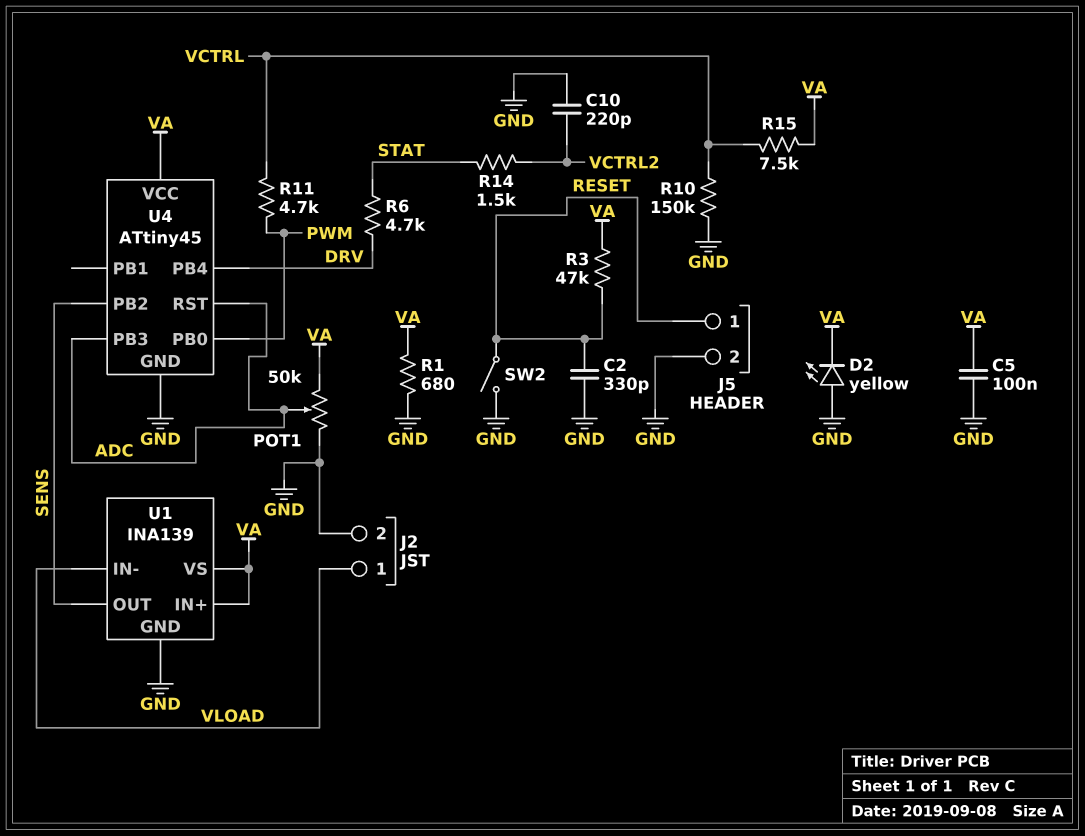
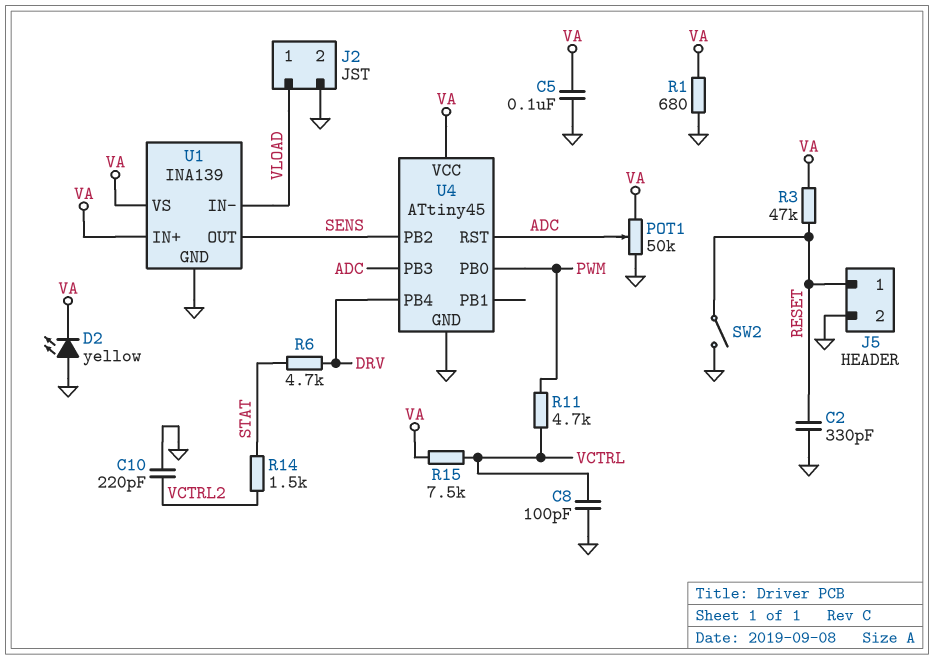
C8: none -> 100pF (GND, VCTRL)
R10: 150k (GND, VCTRL) -> none

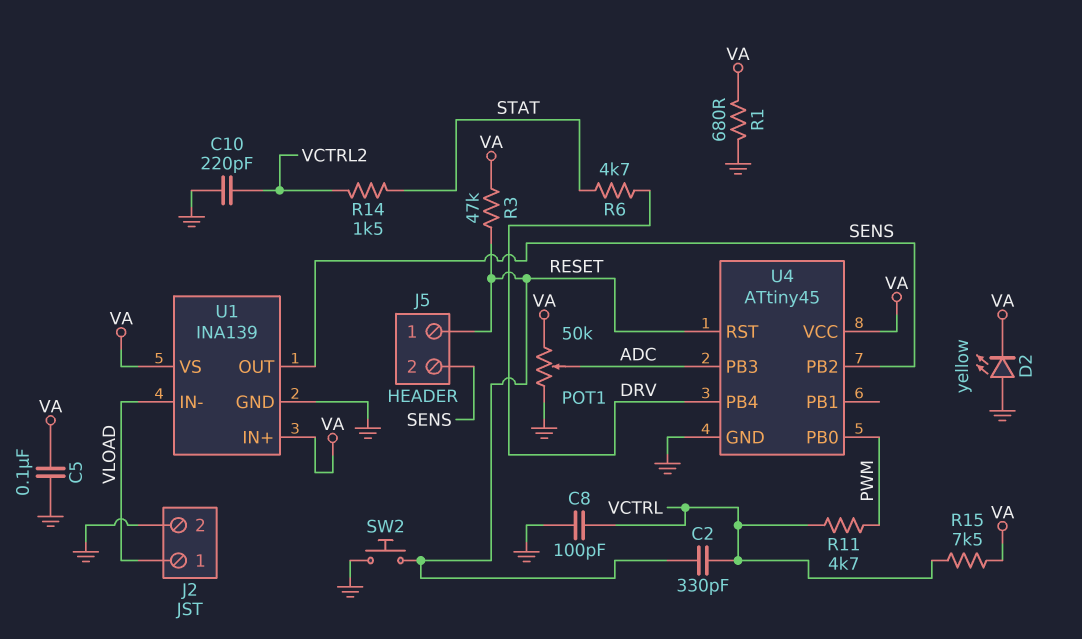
C2: 330pF (GND, RESET) -> 330pF (RESET, VCTRL)
J5 pin 2: GND -> SENS
SW2: switch (GND, RESET) -> button (GND, RESET)
U4 pin RST: ADC -> RESET

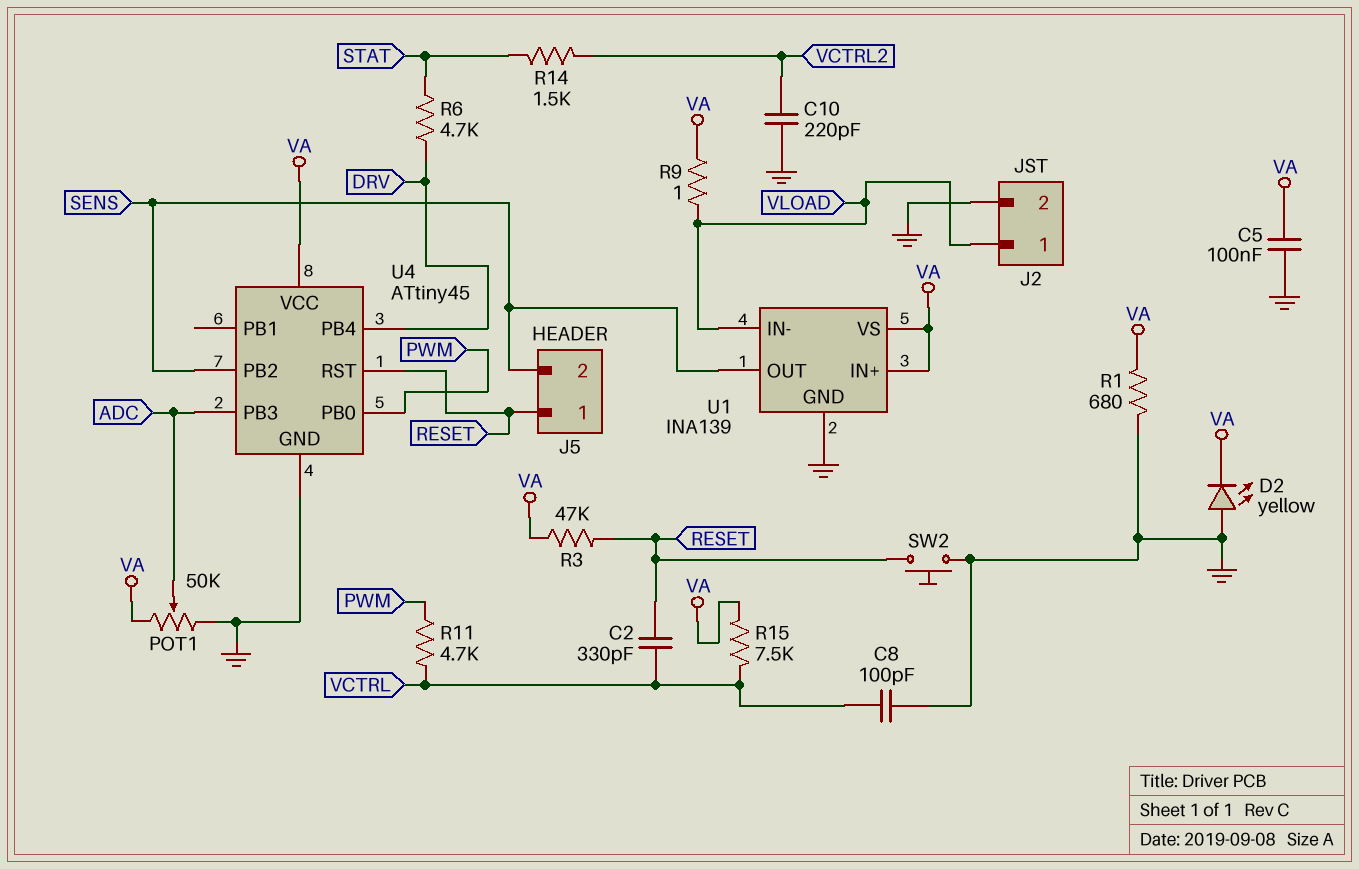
R9: none -> 1 (VA, VLOAD)

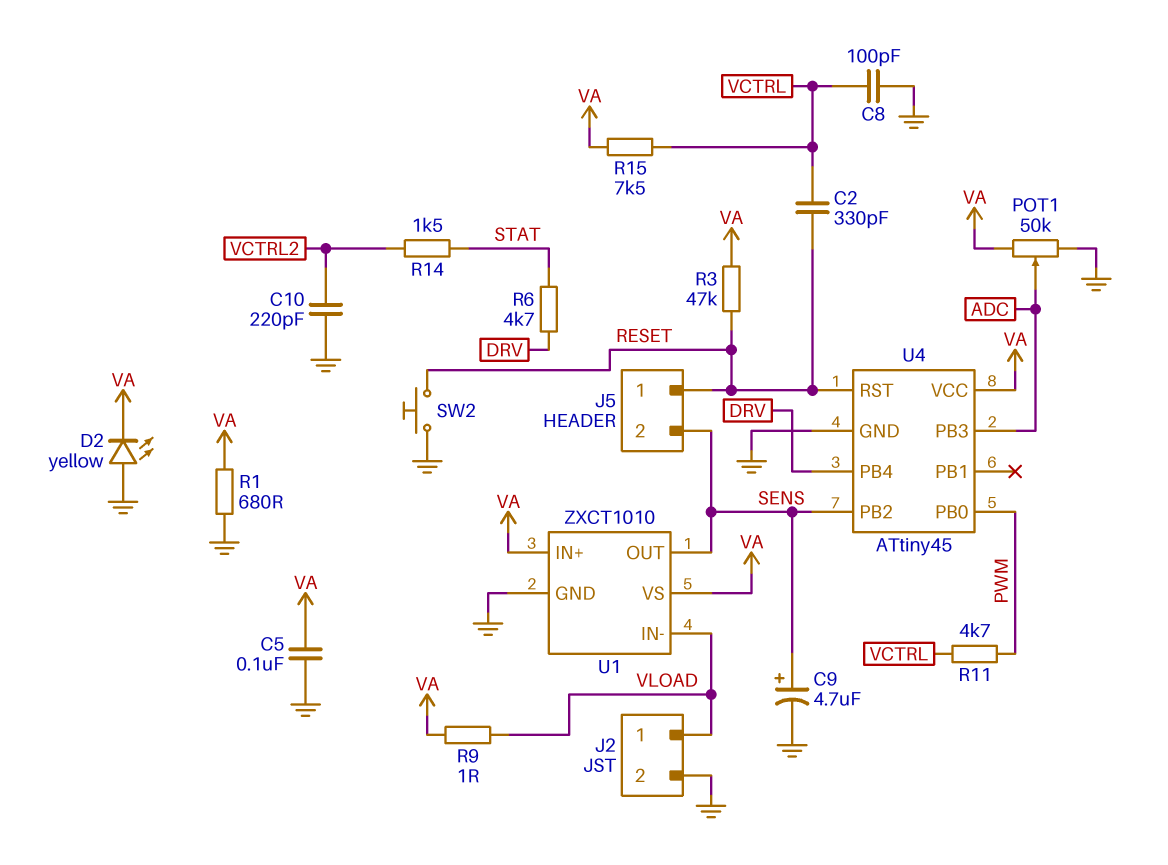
C9: none -> 4.7uF (plus SENS, minus GND)
U1: INA139 -> ZXCT1010

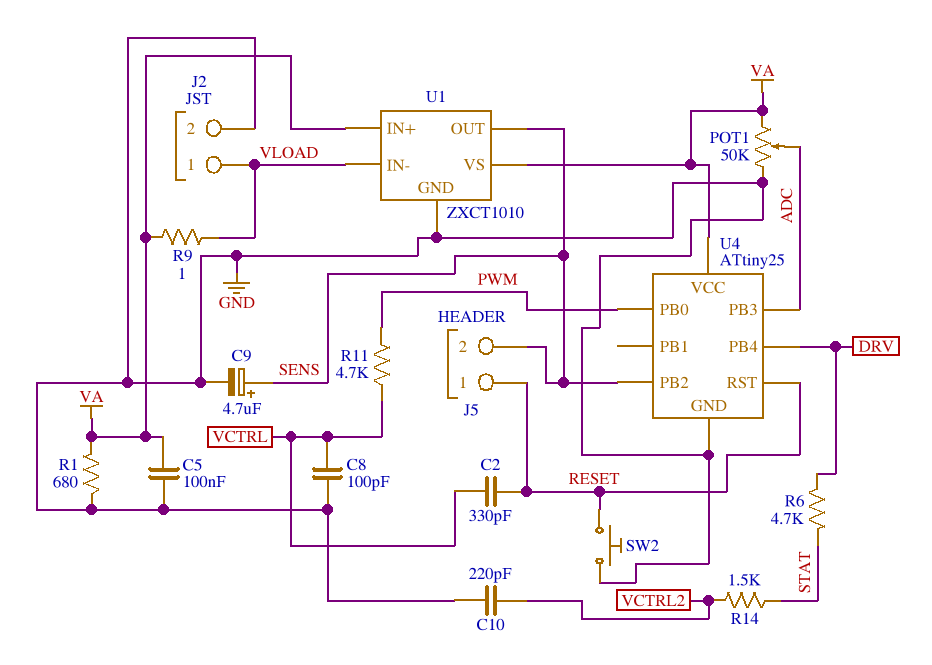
D2: LED yellow (A GND, K VA) -> none
R3: 47k (RESET, VA) -> none
R15: 7.5k (VA, VCTRL) -> none
U4: ATtiny45 -> ATtiny25

